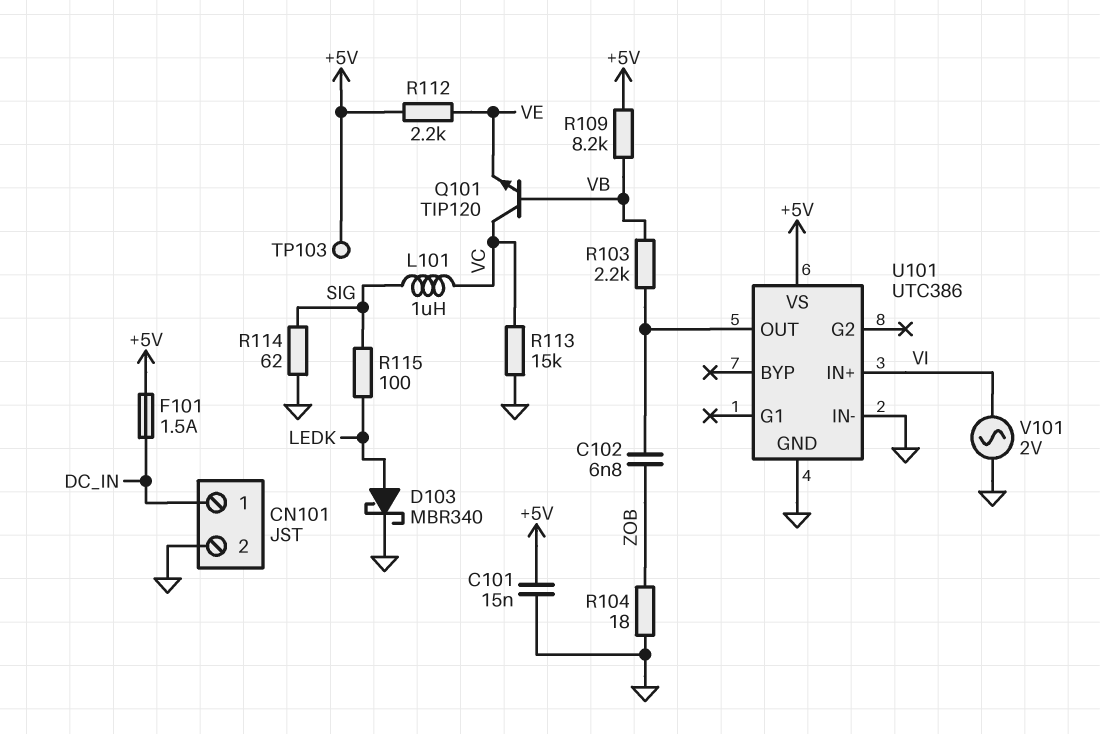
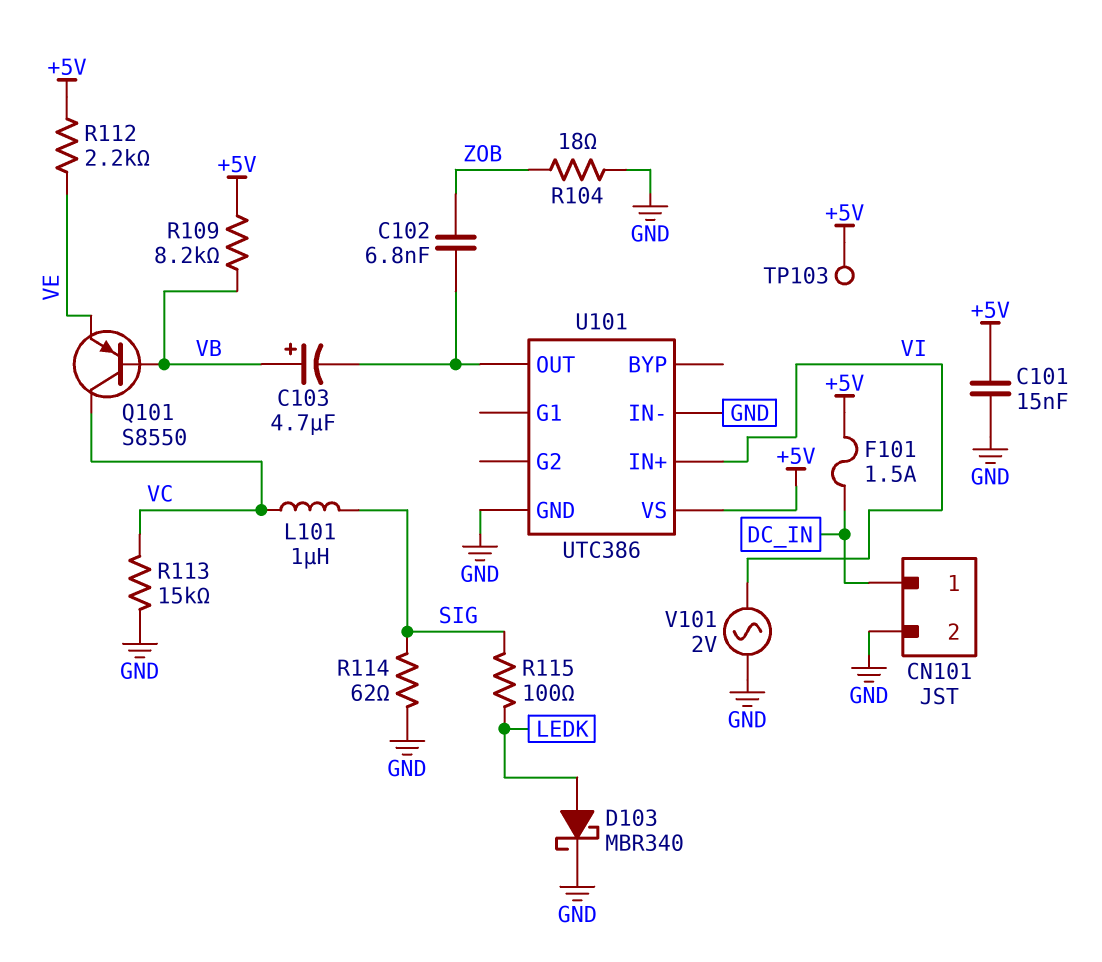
C103: none -> 4.7uF (plus VB, minus U101/OUT)
Q101: NPN TIP120 (B VB, C VC, E VE) -> PNP S8550 (B VB, C VC, E VE)
R103: 2.2k (U101/OUT, VB) -> none

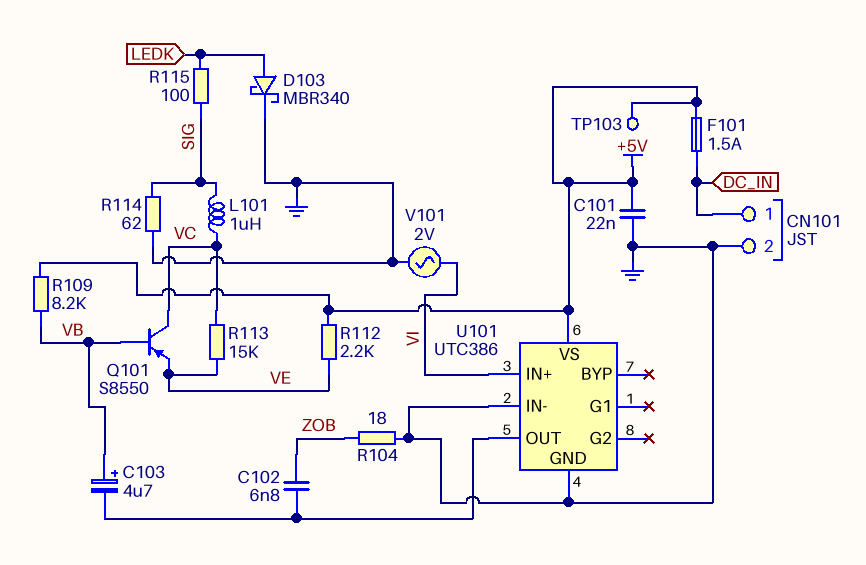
C101: 15nF (+5V, GND) -> 22nF (+5V, GND)
R113: 15k (GND, VC) -> 15k (VC, VE)

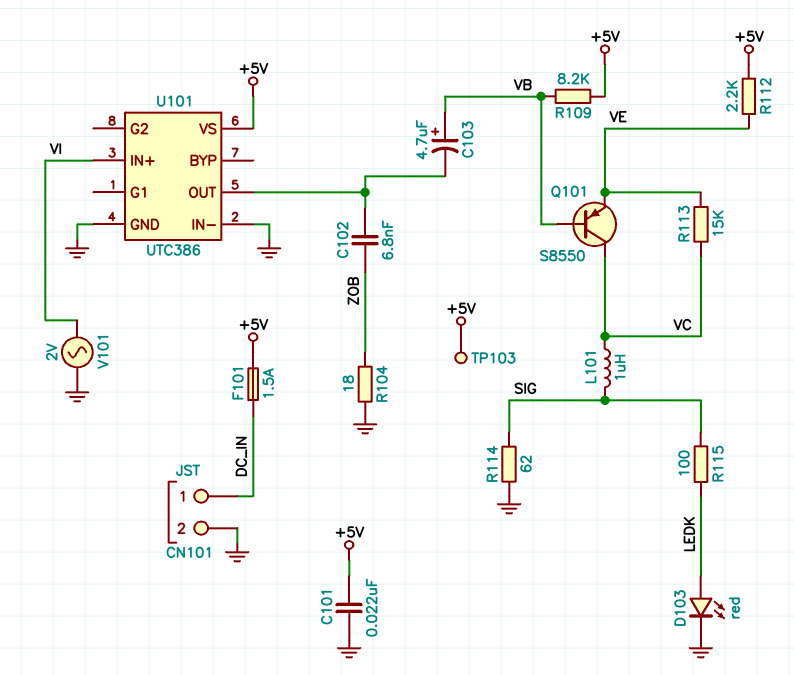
D103: schottky MBR340 (A LEDK, K GND) -> LED red (A LEDK, K GND)

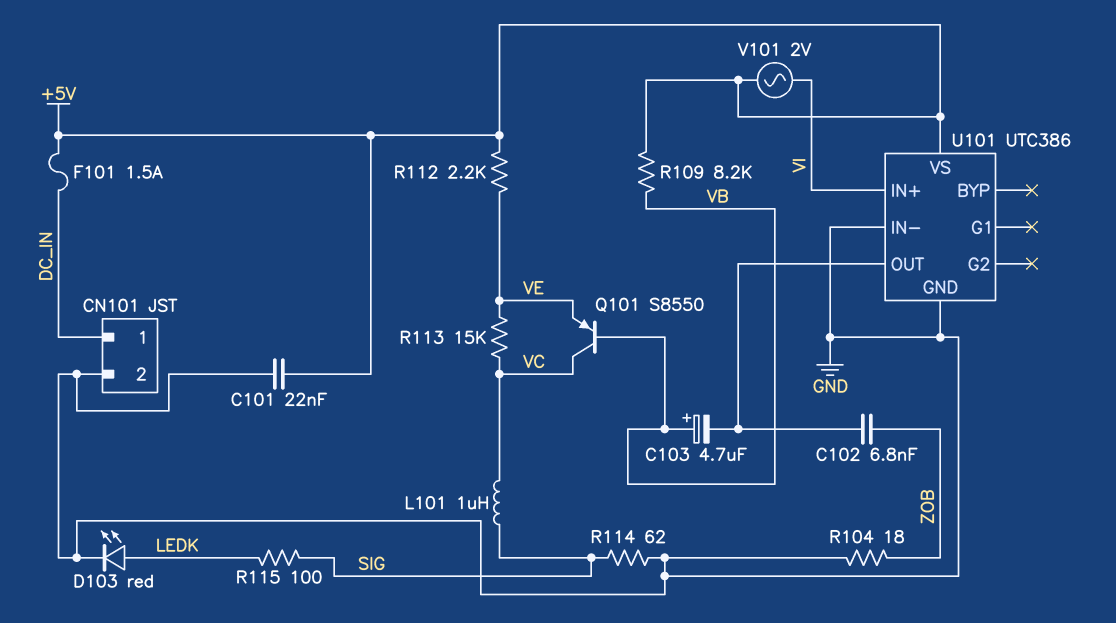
TP103: test point (+5V) -> none
V101: AC 2V (GND, VI) -> AC 2V (+5V, VI)

